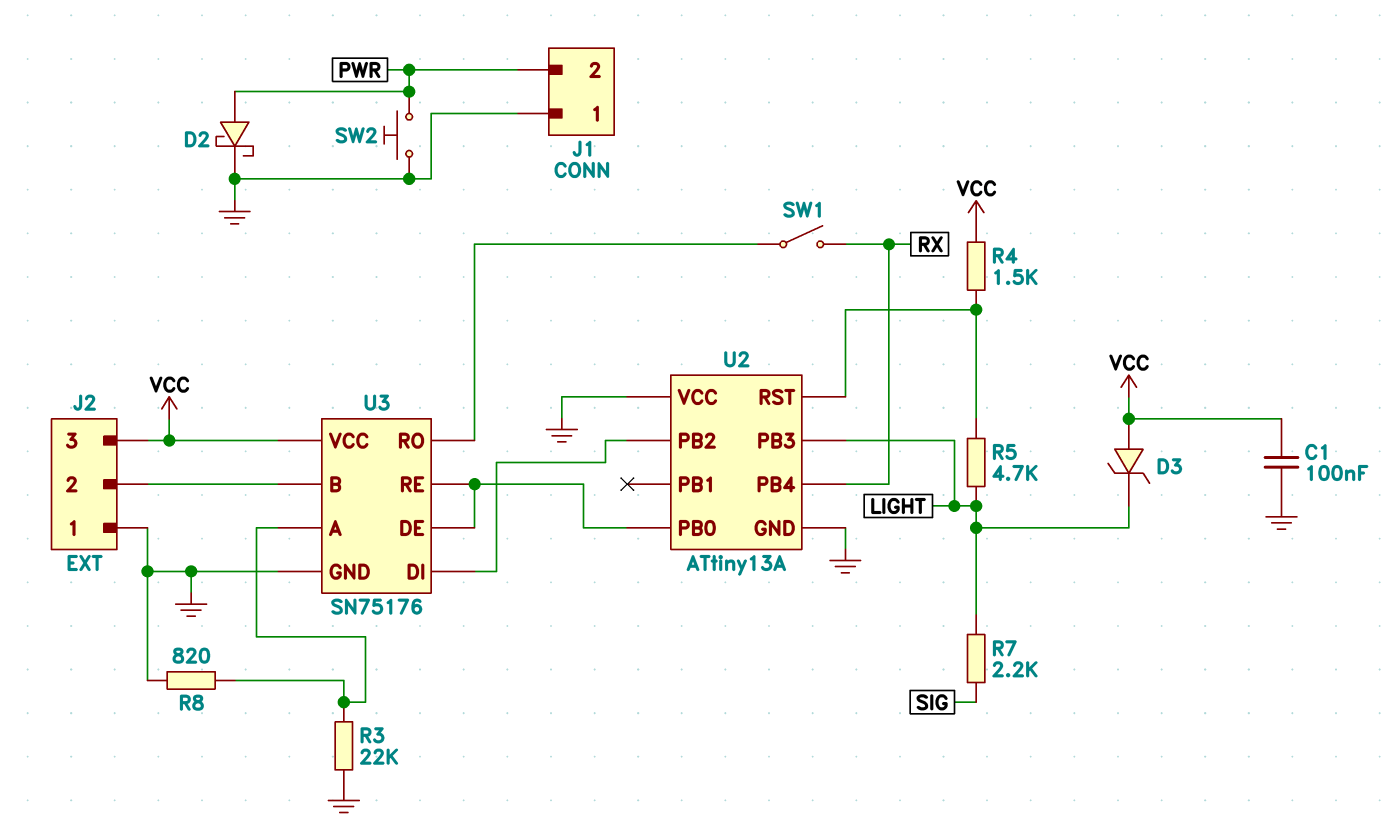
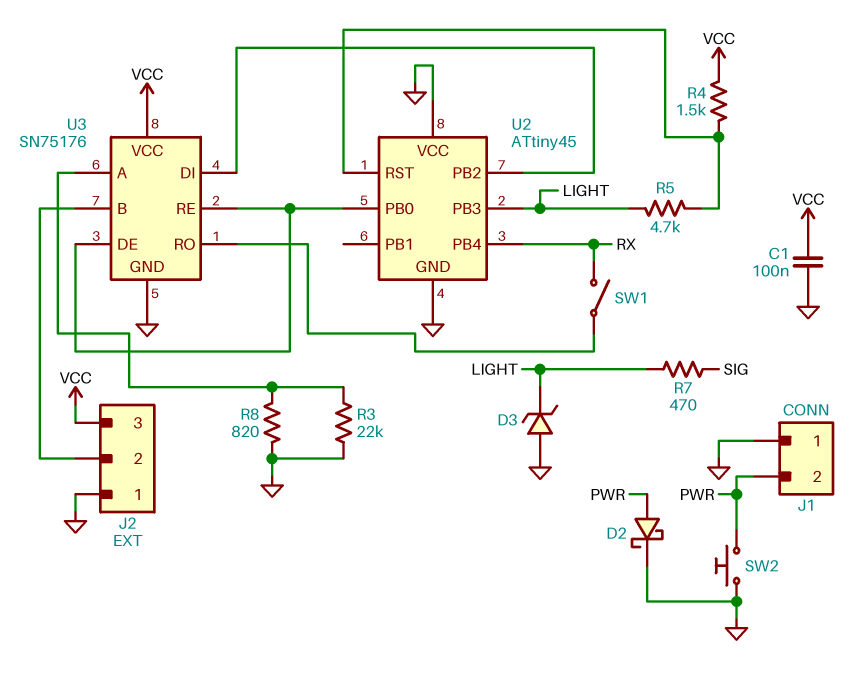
D3: zener (A VCC, K LIGHT) -> zener (A GND, K LIGHT)
R7: 2.2k (LIGHT, SIG) -> 470 (LIGHT, SIG)
U2: ATtiny13A -> ATtiny45

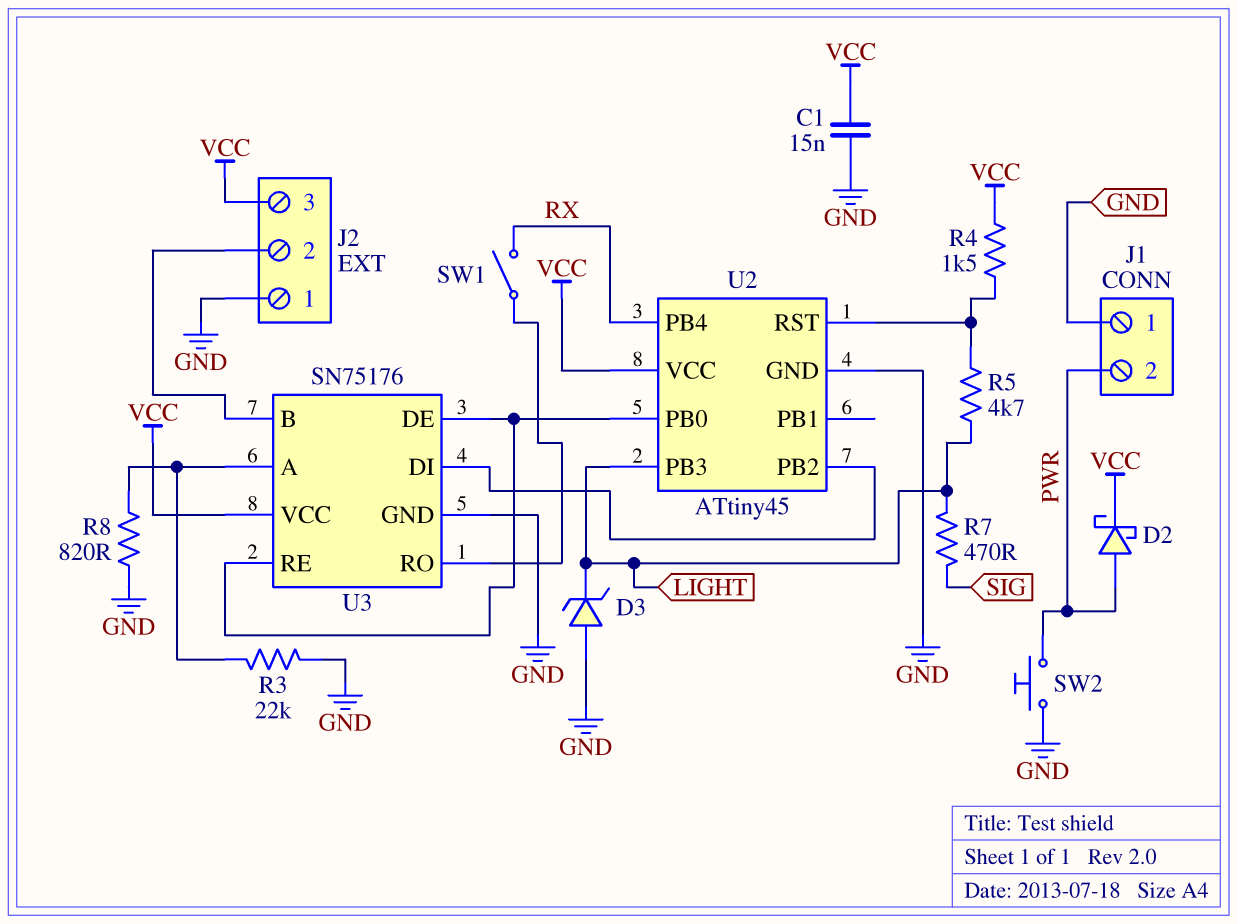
C1: 100nF (GND, VCC) -> 15nF (GND, VCC)
D2: schottky (A PWR, K GND) -> schottky (A PWR, K VCC)
U2 pin VCC: GND -> VCC

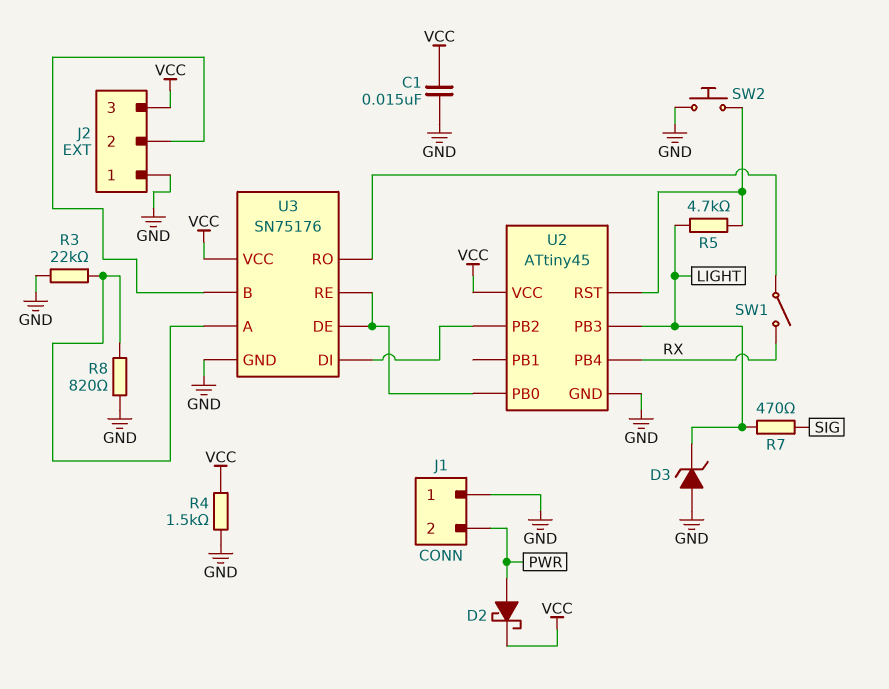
R4: 1.5k (U2/RST, VCC) -> 1.5k (GND, VCC)
SW2: button (GND, PWR) -> button (GND, U2/RST)

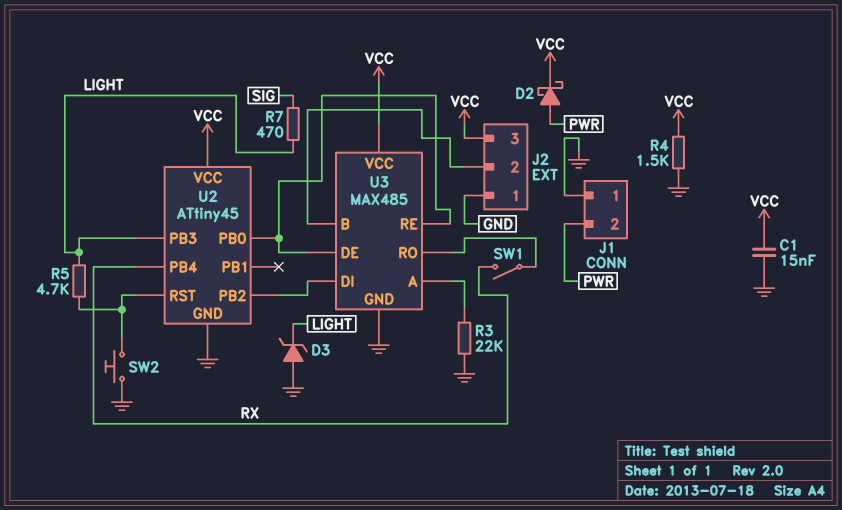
R8: 820 (GND, U3/A) -> none
U3: SN75176 -> MAX485

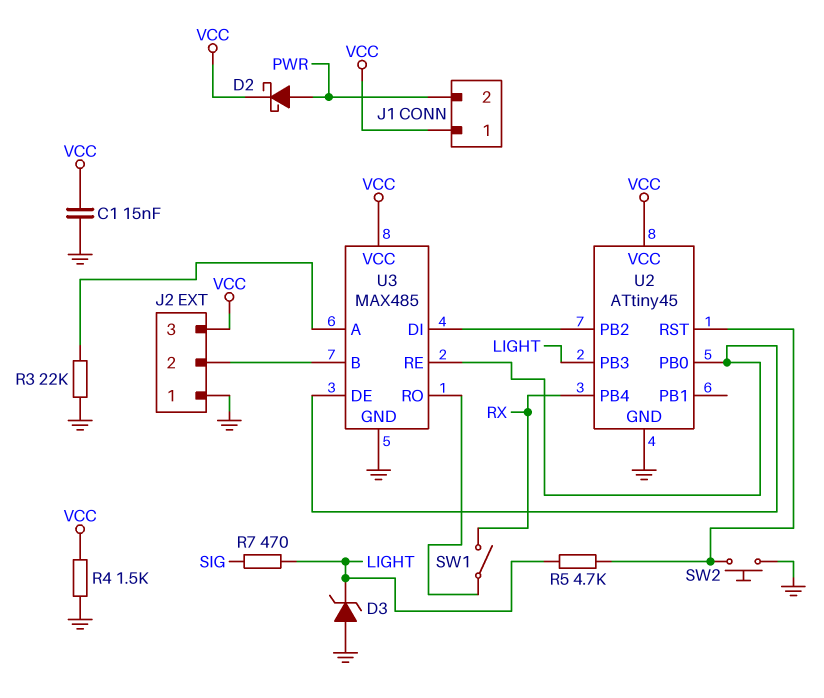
J1 pin 1: GND -> VCC

